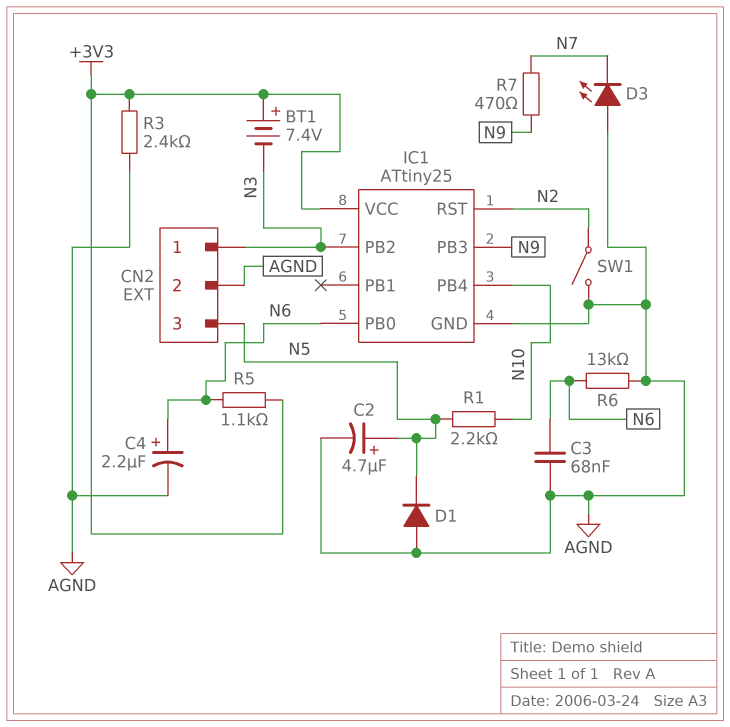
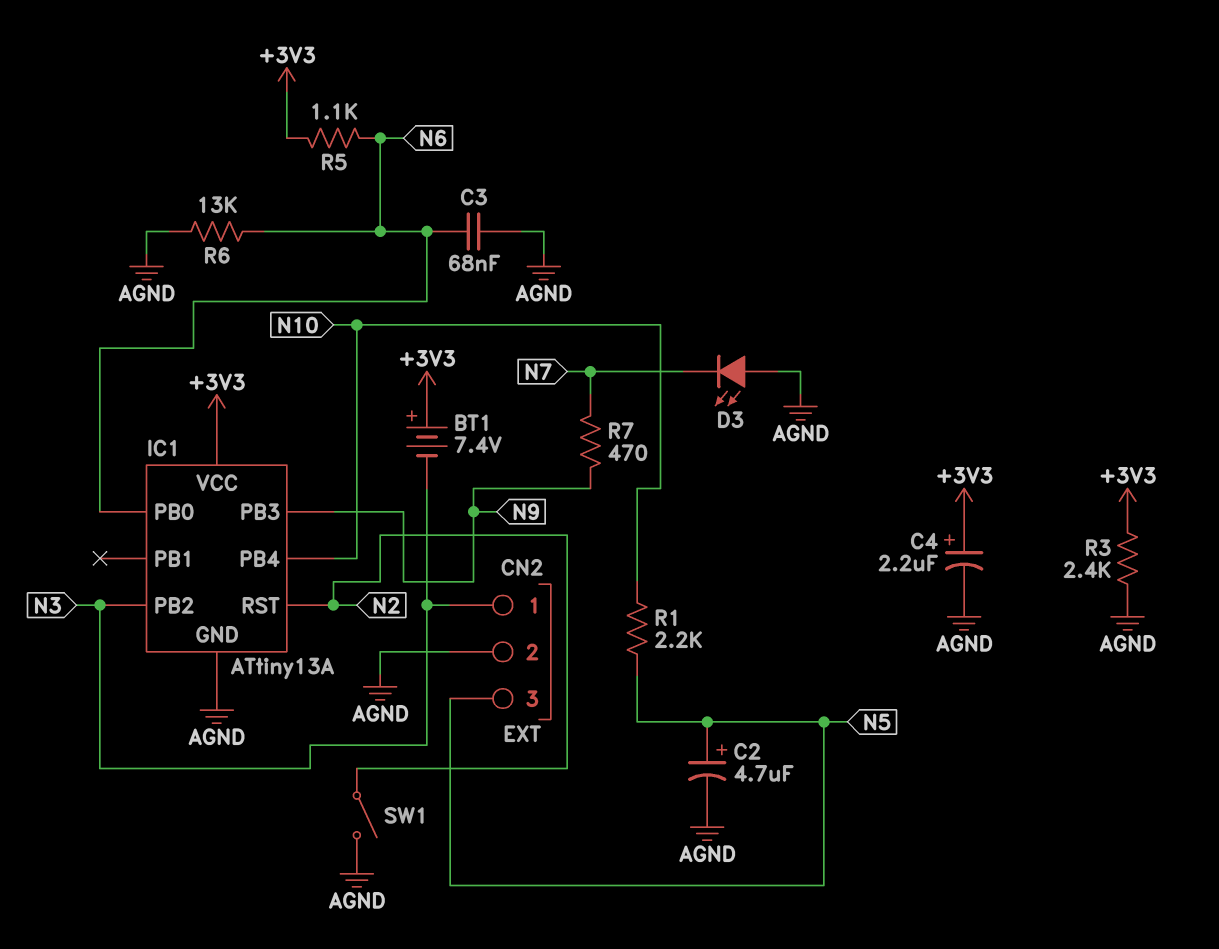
C4: 2.2uF (plus N6, minus AGND) -> 2.2uF (plus +3V3, minus AGND)
D1: diode (A AGND, K N5) -> none
IC1: ATtiny25 -> ATtiny13A

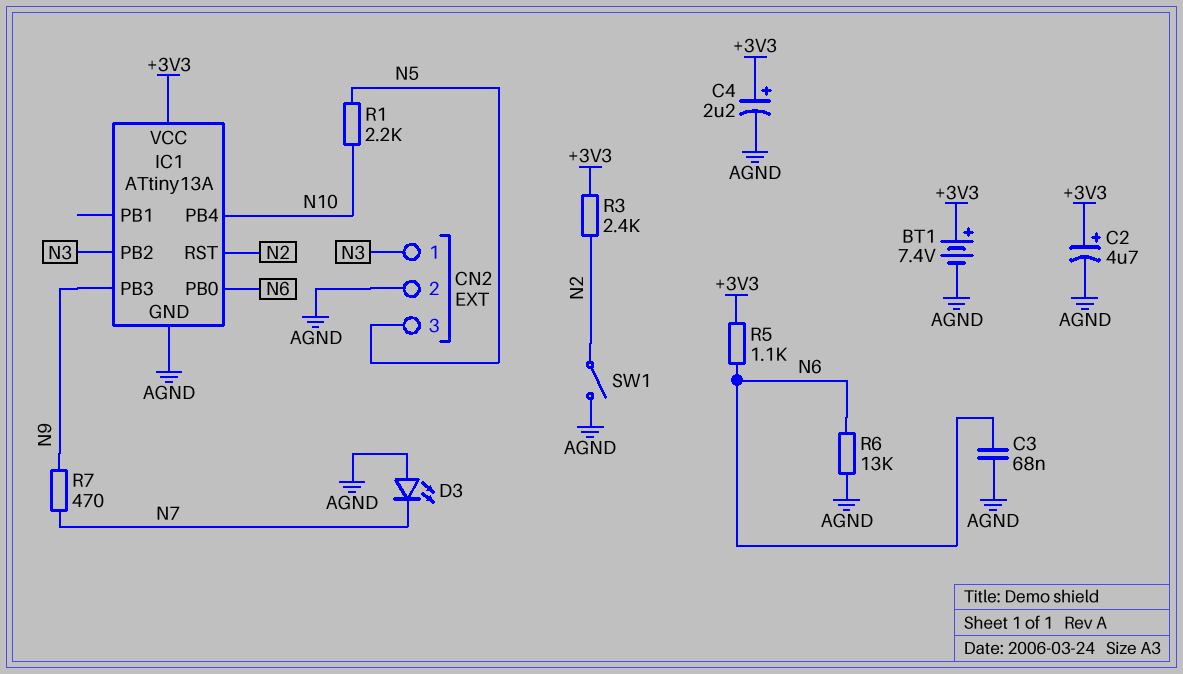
BT1: 7.4V (plus +3V3, minus N3) -> 7.4V (plus +3V3, minus AGND)
C2: 4.7uF (plus N5, minus AGND) -> 4.7uF (plus +3V3, minus AGND)
R3: 2.4k (+3V3, AGND) -> 2.4k (+3V3, N2)

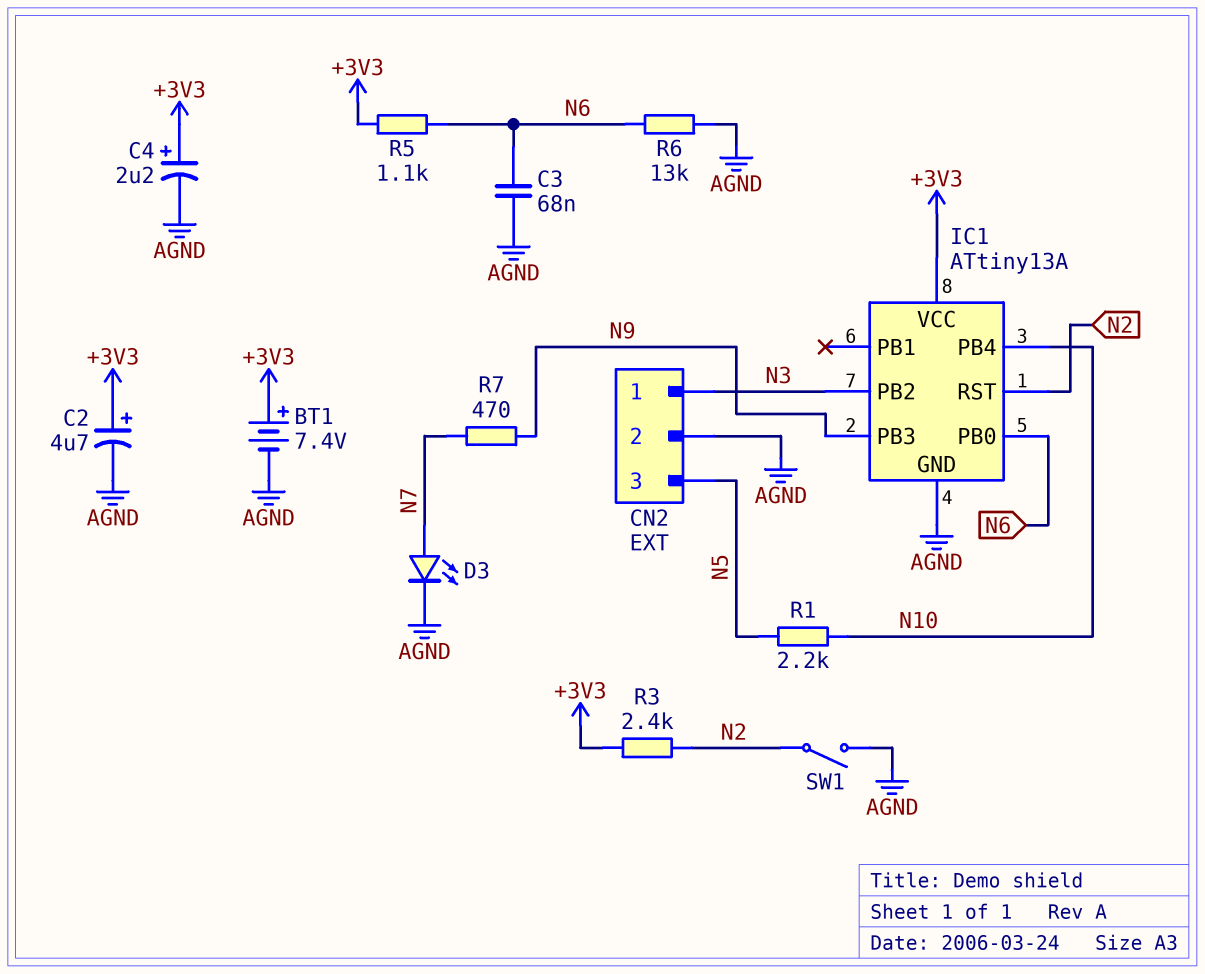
D3: LED (A AGND, K N7) -> LED (A N7, K AGND)

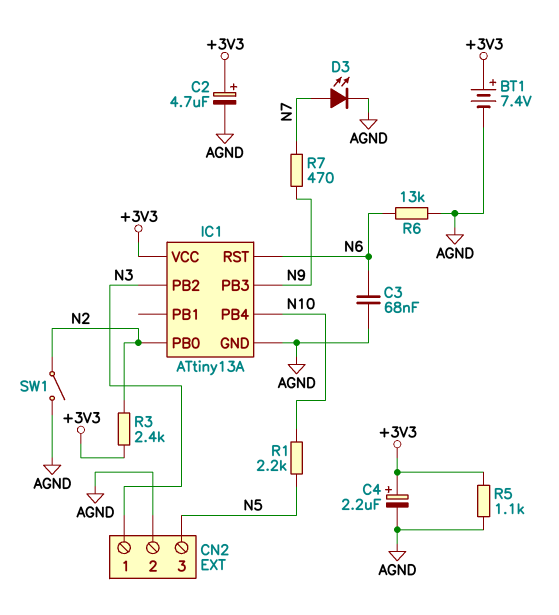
IC1 pin PB0: N6 -> N2
IC1 pin RST: N2 -> N6
R5: 1.1k (+3V3, N6) -> 1.1k (+3V3, AGND)

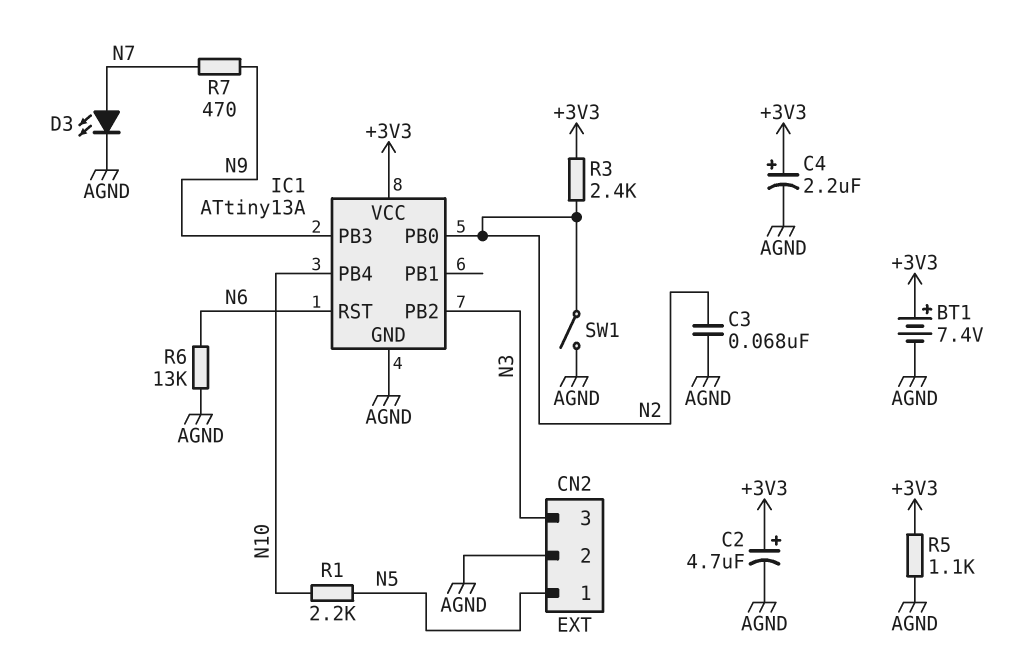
C3: 68nF (AGND, N6) -> 68nF (AGND, N2)
CN2 pin 1: N3 -> N5
CN2 pin 3: N5 -> N3

